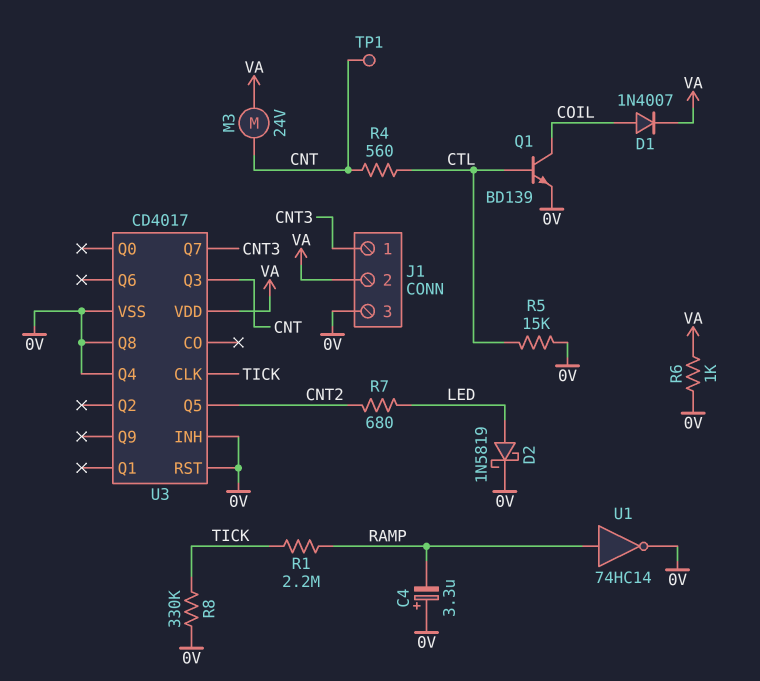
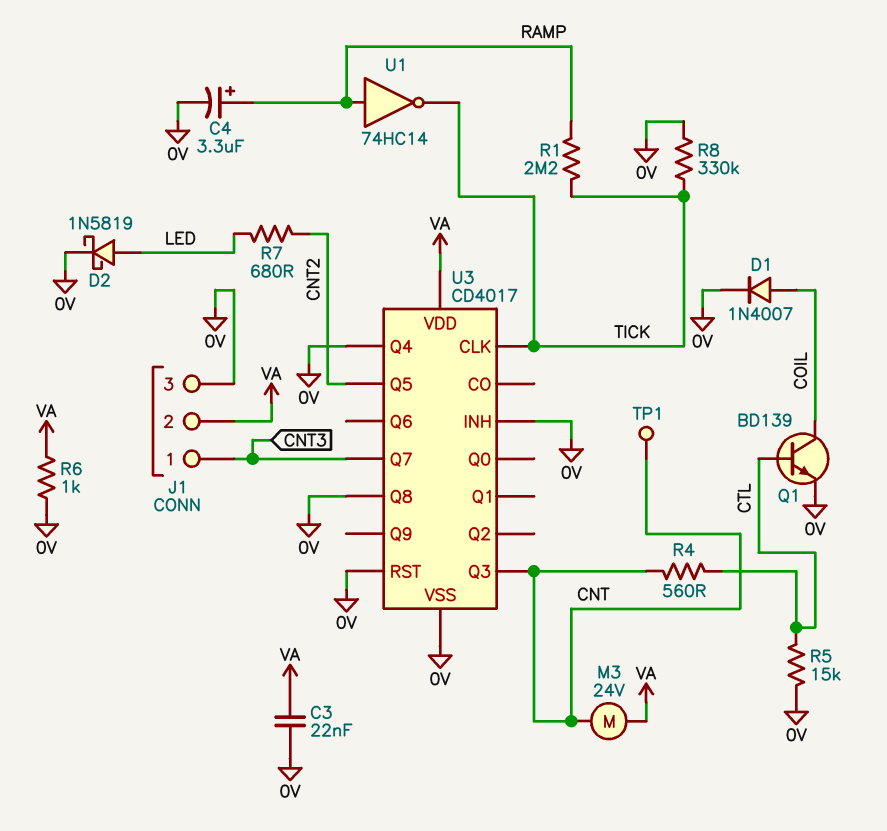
C3: none -> 22nF (0V, VA)
C4: 3.3uF (plus 0V, minus RAMP) -> 3.3uF (plus RAMP, minus 0V)
D1: diode 1N4007 (A COIL, K VA) -> diode 1N4007 (A COIL, K 0V)
U1: NOT 74HC14 (in RAMP, out 0V) -> NOT 74HC14 (in RAMP, out TICK)

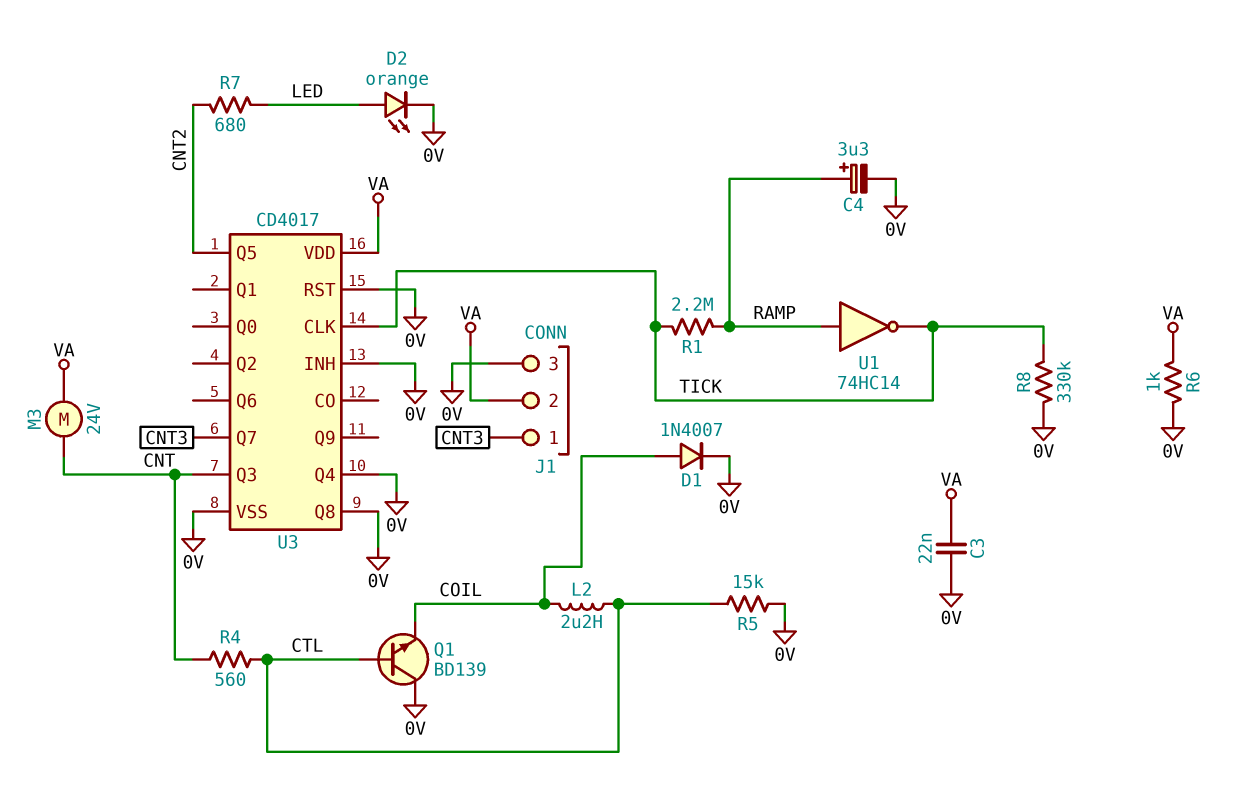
D2: schottky 1N5819 (A LED, K 0V) -> LED orange (A LED, K 0V)
L2: none -> 2.2uH (COIL, CTL)
Q1: NPN BD139 (B CTL, C COIL, E 0V) -> NPN BD139 (B CTL, C 0V, E COIL)
TP1: test point (CNT) -> none

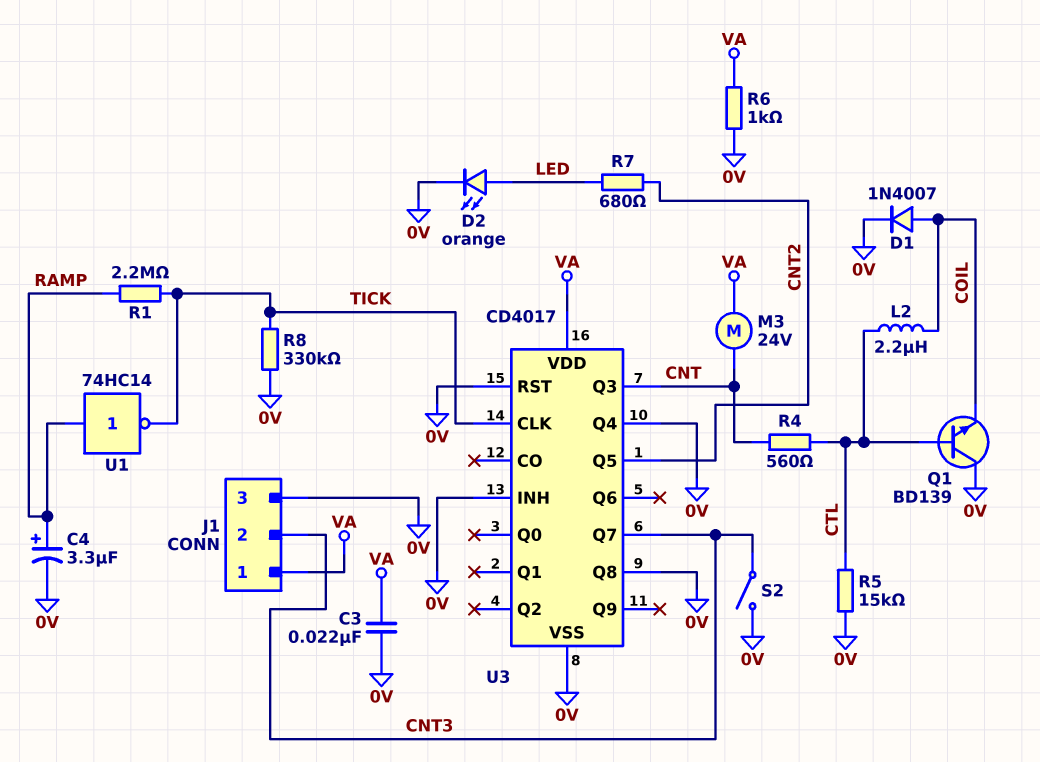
J1 pin 1: CNT3 -> VA
J1 pin 2: VA -> CNT3
S2: none -> switch (0V, CNT3)

